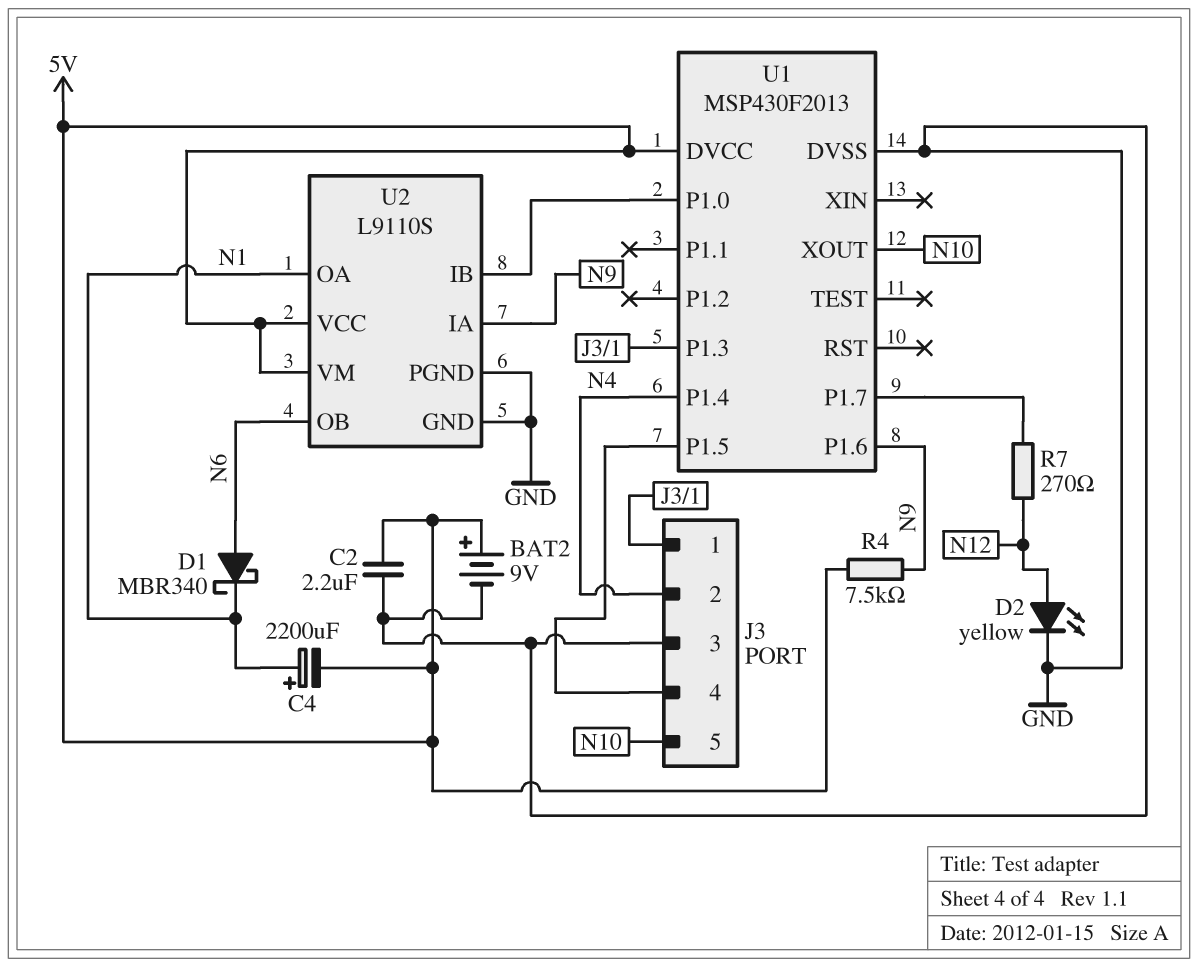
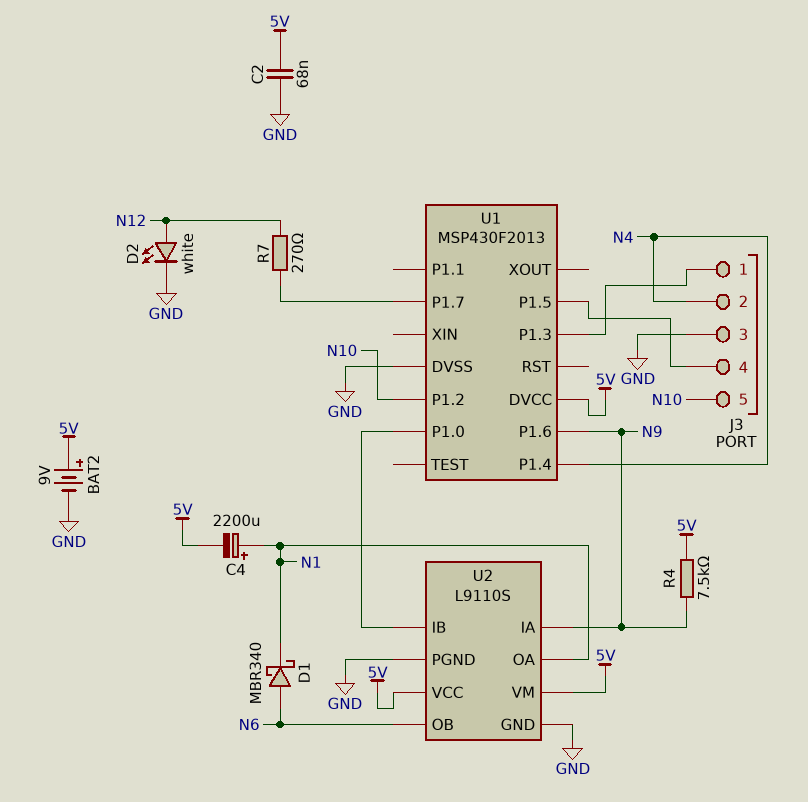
C2: 2.2uF (5V, GND) -> 68nF (5V, GND)
D2: LED yellow (A N12, K GND) -> LED white (A N12, K GND)
U1 pin P1.2: none -> N10
U1 pin XOUT: N10 -> none

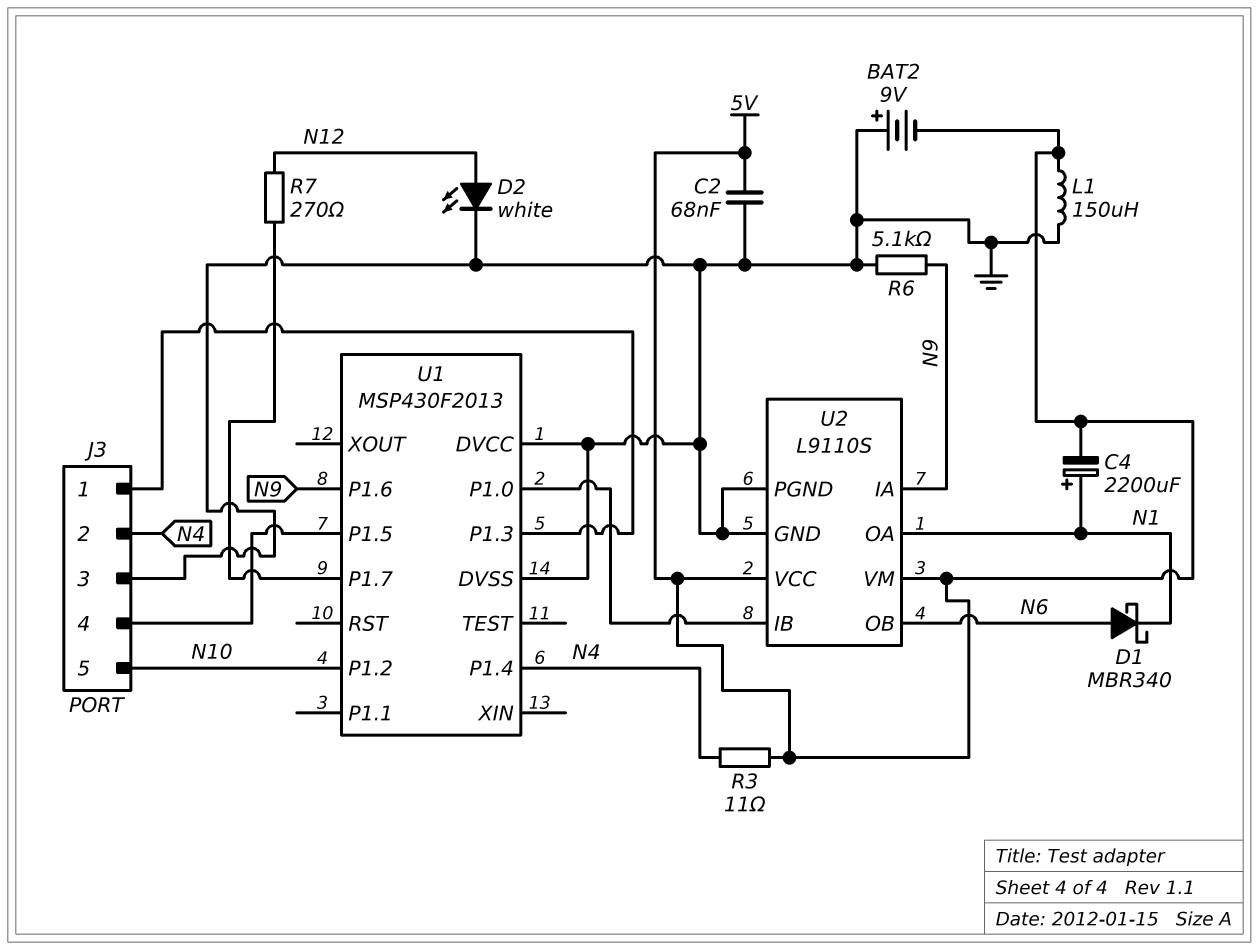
BAT2: 9V (plus 5V, minus GND) -> 9V (plus GND, minus 5V)
L1: none -> 150uH (5V, GND)
R3: none -> 11 (5V, N4)
R4: 7.5k (5V, N9) -> none
R6: none -> 5.1k (GND, N9)
U1 pin DVCC: 5V -> GND

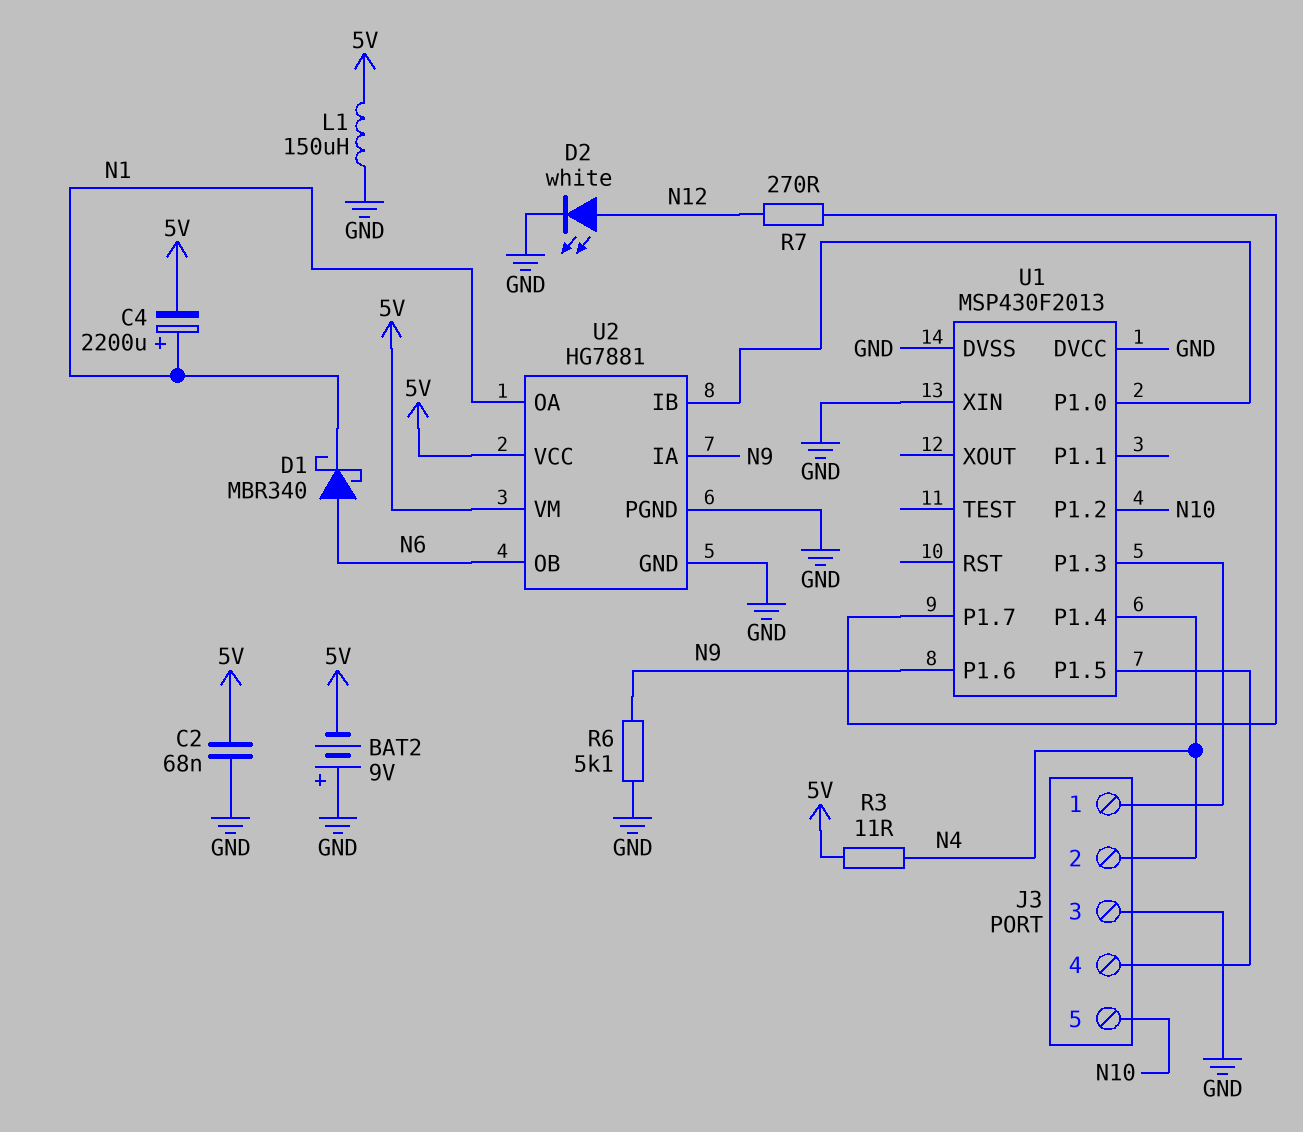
U1 pin XIN: none -> GND
U2: L9110S -> HG7881

